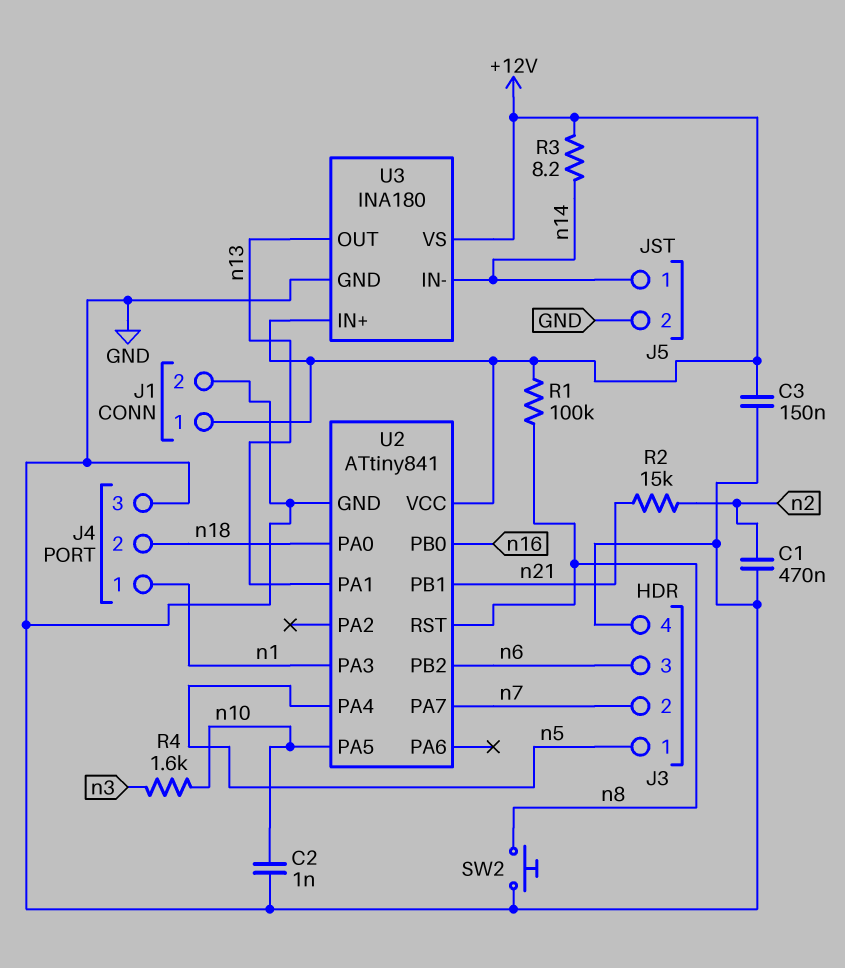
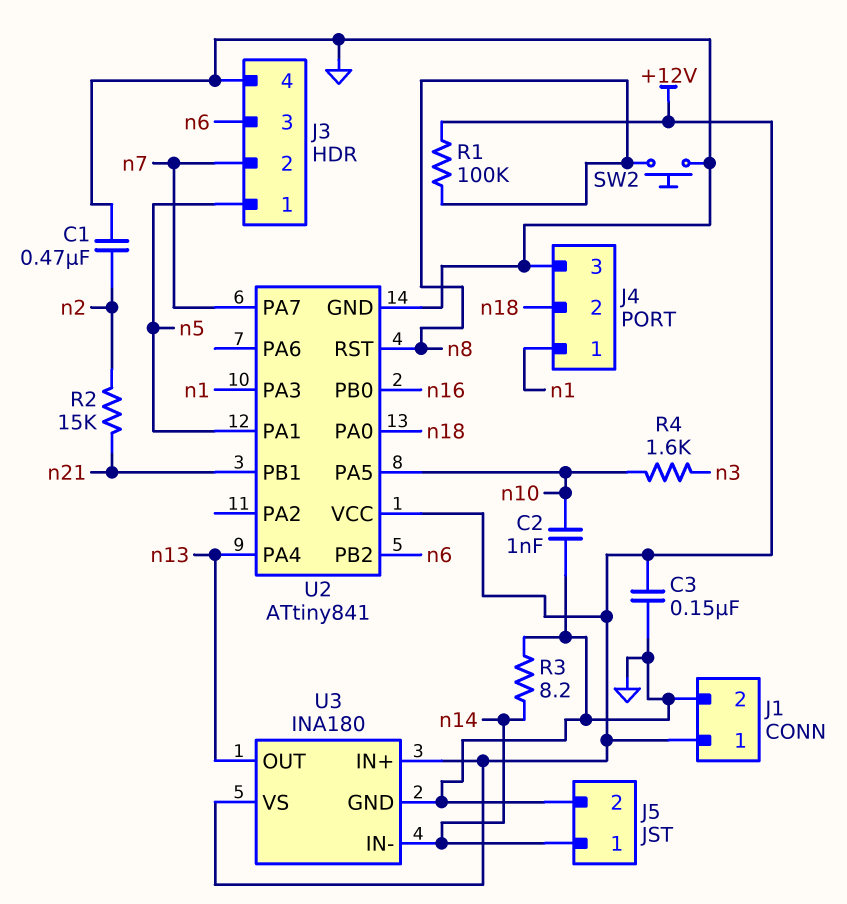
R3: 8.2 (+12V, n14) -> 8.2 (GND, n14)
U2 pin PA1: n13 -> n5
U2 pin PA4: n5 -> n13

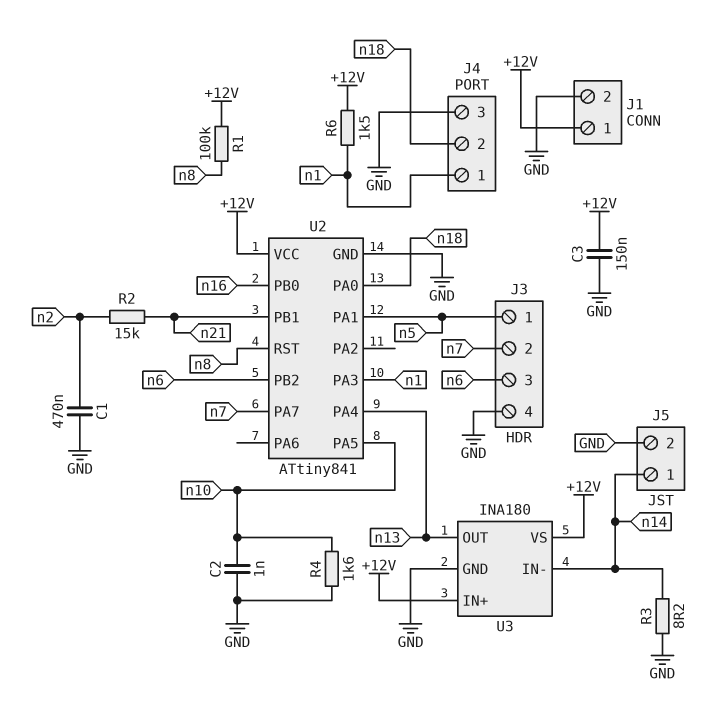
R4: 1.6k (n3, n10) -> 1.6k (GND, n10)
R6: none -> 1.5k (+12V, n1)
SW2: button (GND, n8) -> none

